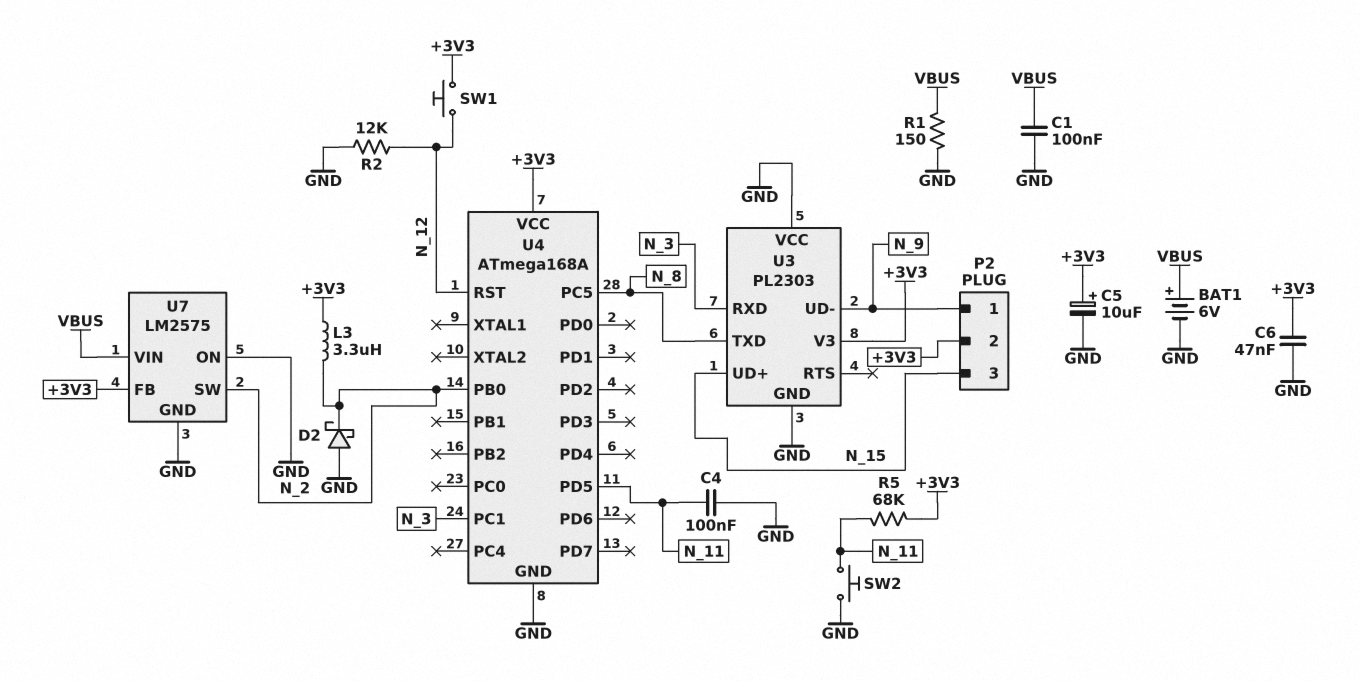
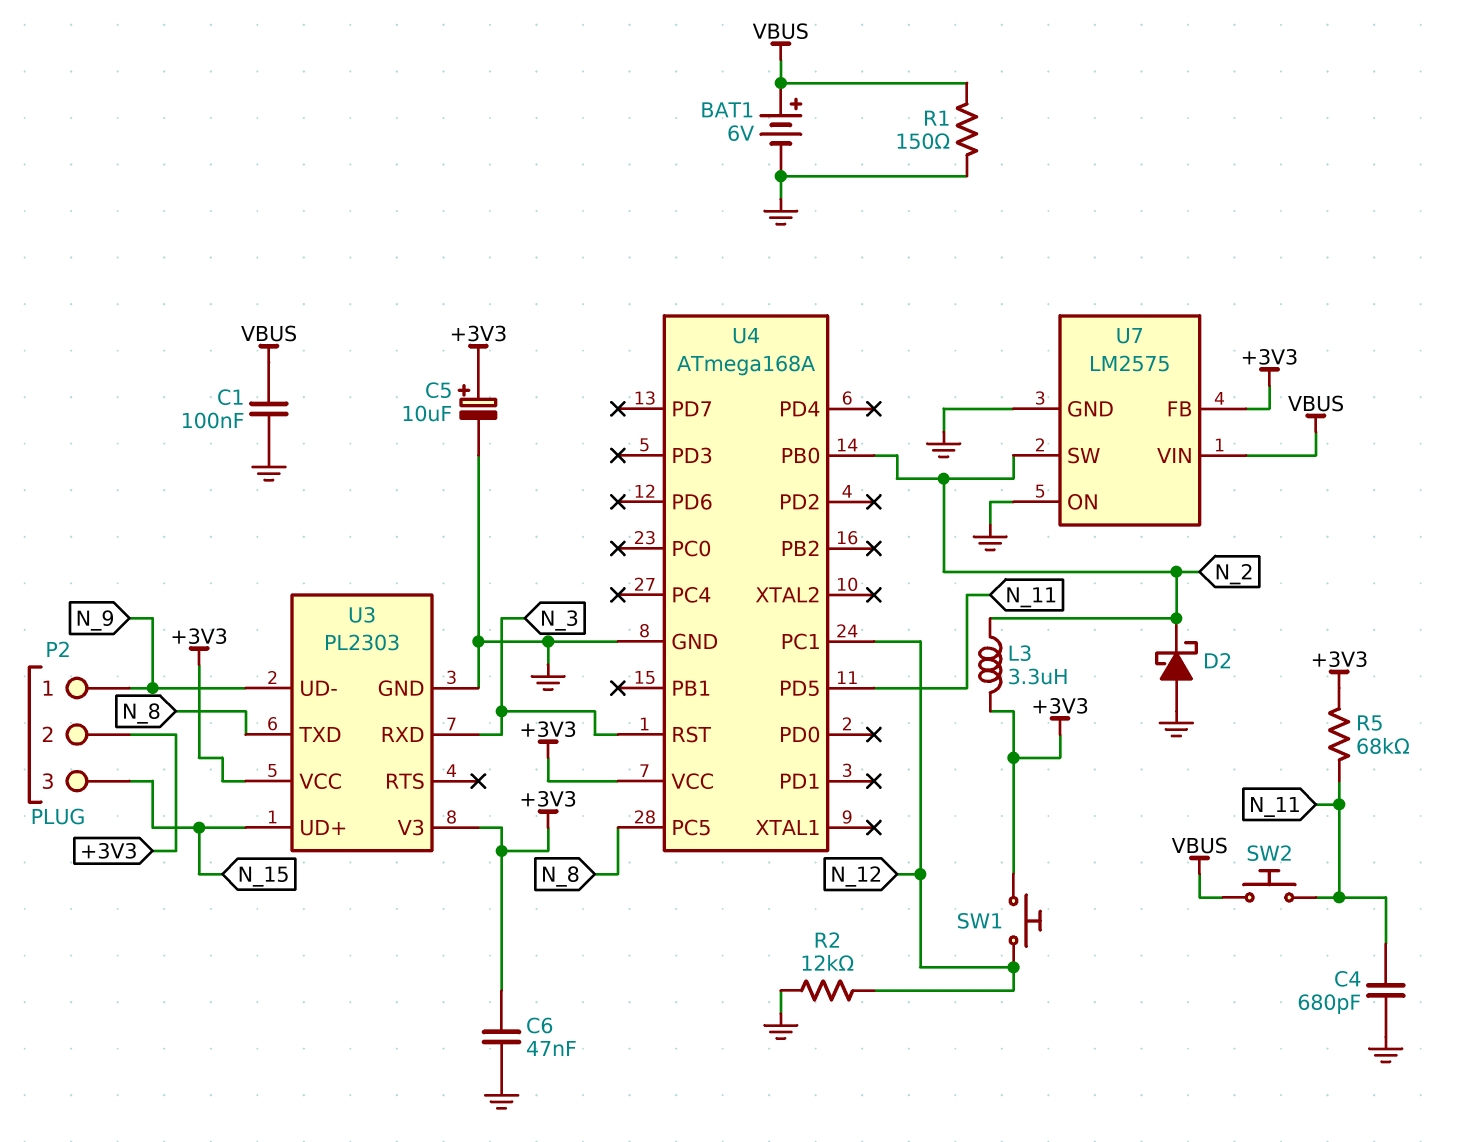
C4: 100nF (GND, N_11) -> 680pF (GND, N_11)
SW2: button (GND, N_11) -> button (N_11, VBUS)
U3 pin VCC: GND -> +3V3
U4 pin PC1: N_3 -> N_12
U4 pin RST: N_12 -> N_3

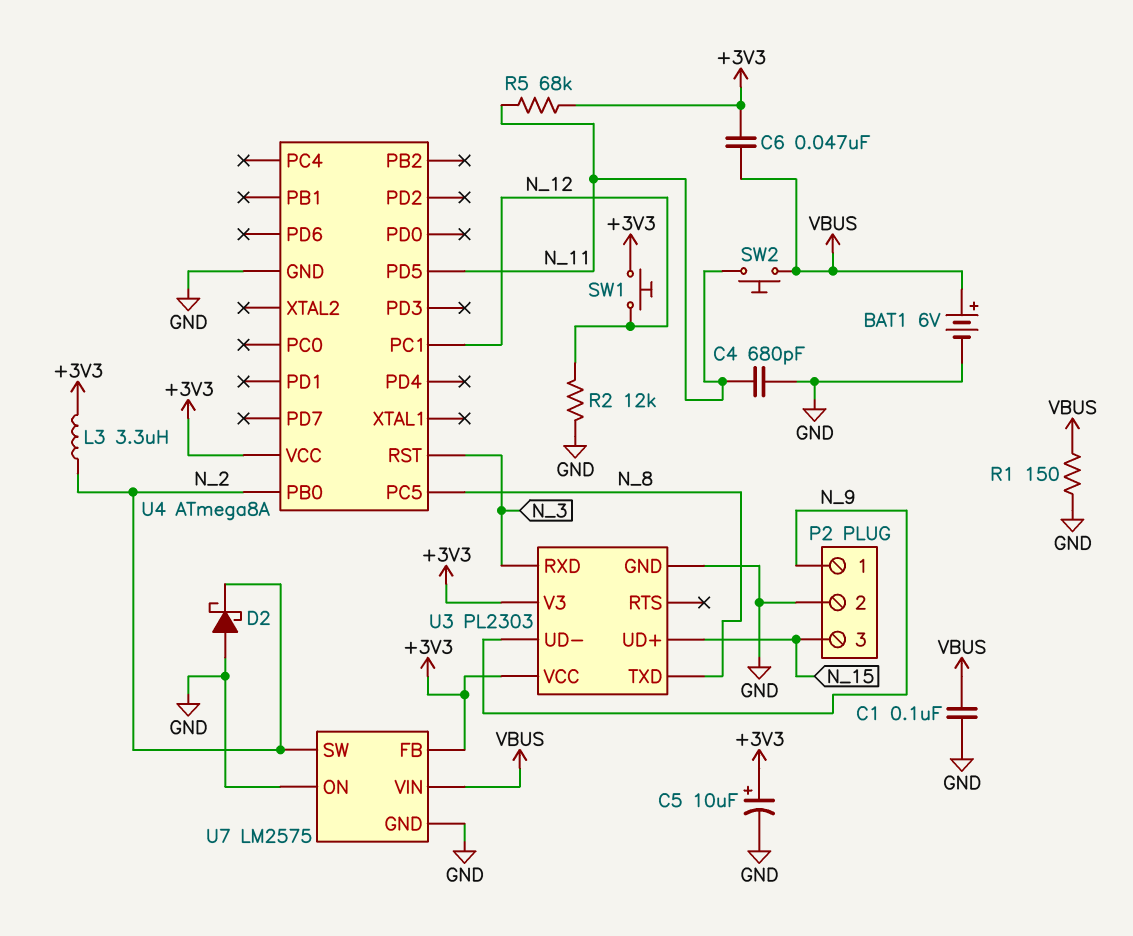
C6: 47nF (+3V3, GND) -> 47nF (+3V3, VBUS)
P2 pin 2: +3V3 -> GND
U4: ATmega168A -> ATmega8A

